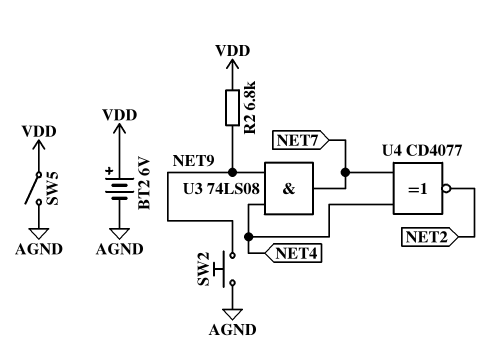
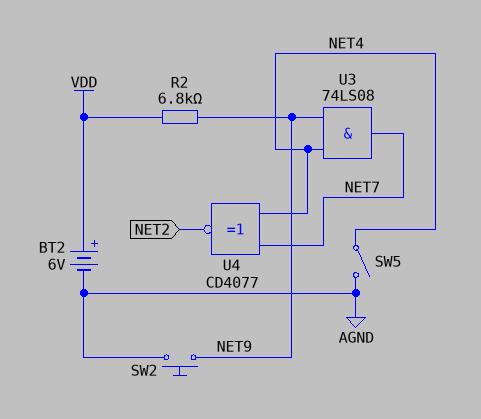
SW5: switch (AGND, VDD) -> switch (AGND, NET4)

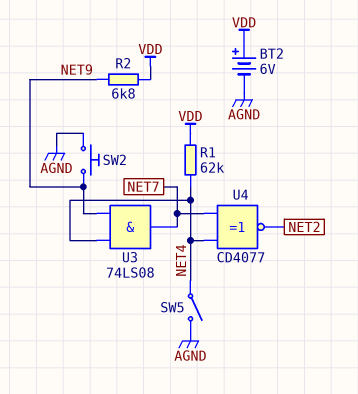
R1: none -> 62k (NET4, VDD)

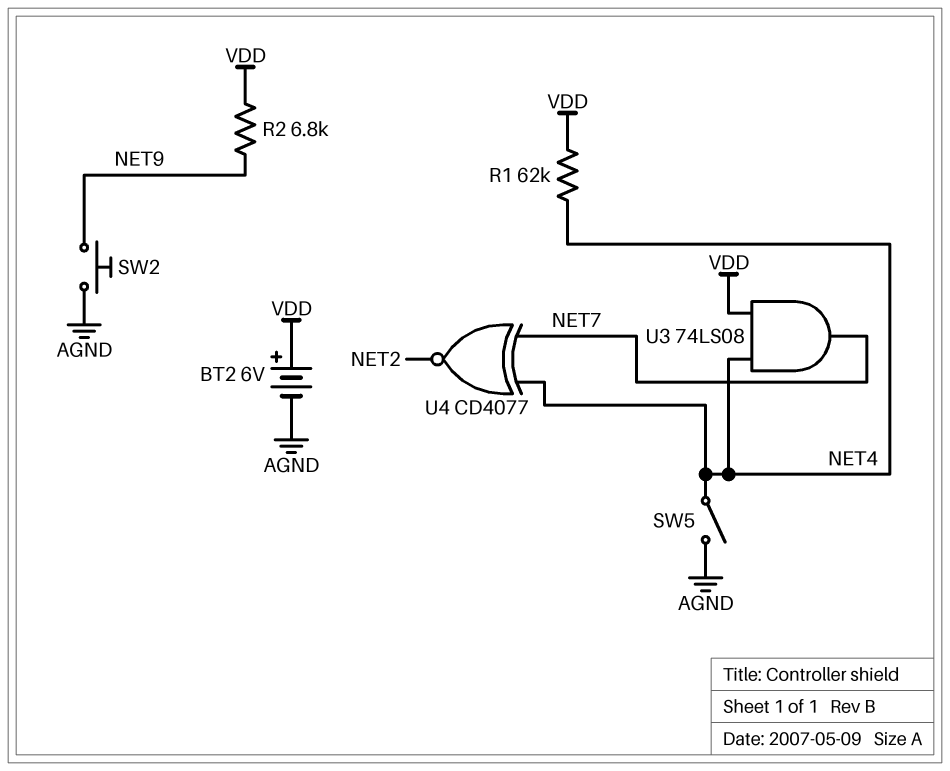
U3: AND 74LS08 (in NET4, in NET9, out NET7) -> AND 74LS08 (in NET4, in VDD, out NET7)

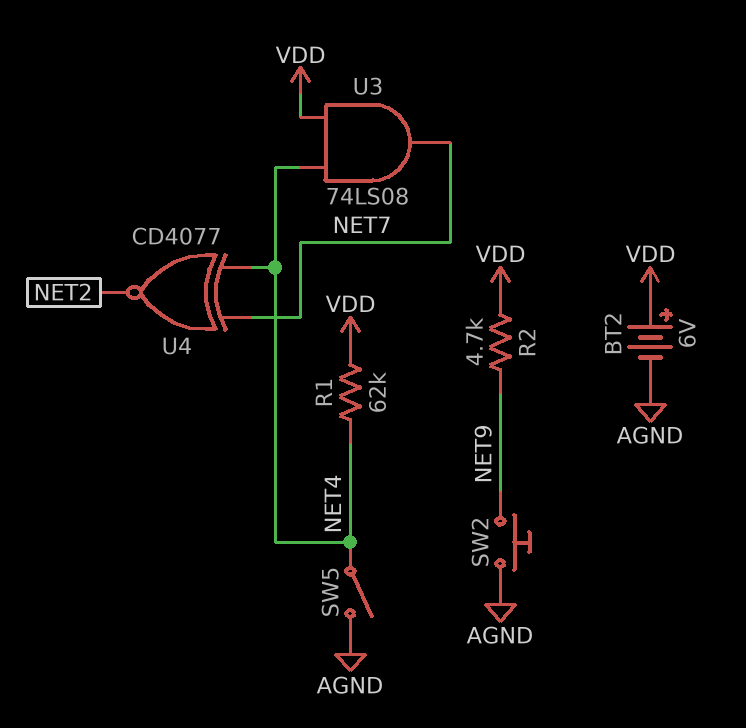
R2: 6.8k (NET9, VDD) -> 4.7k (NET9, VDD)

